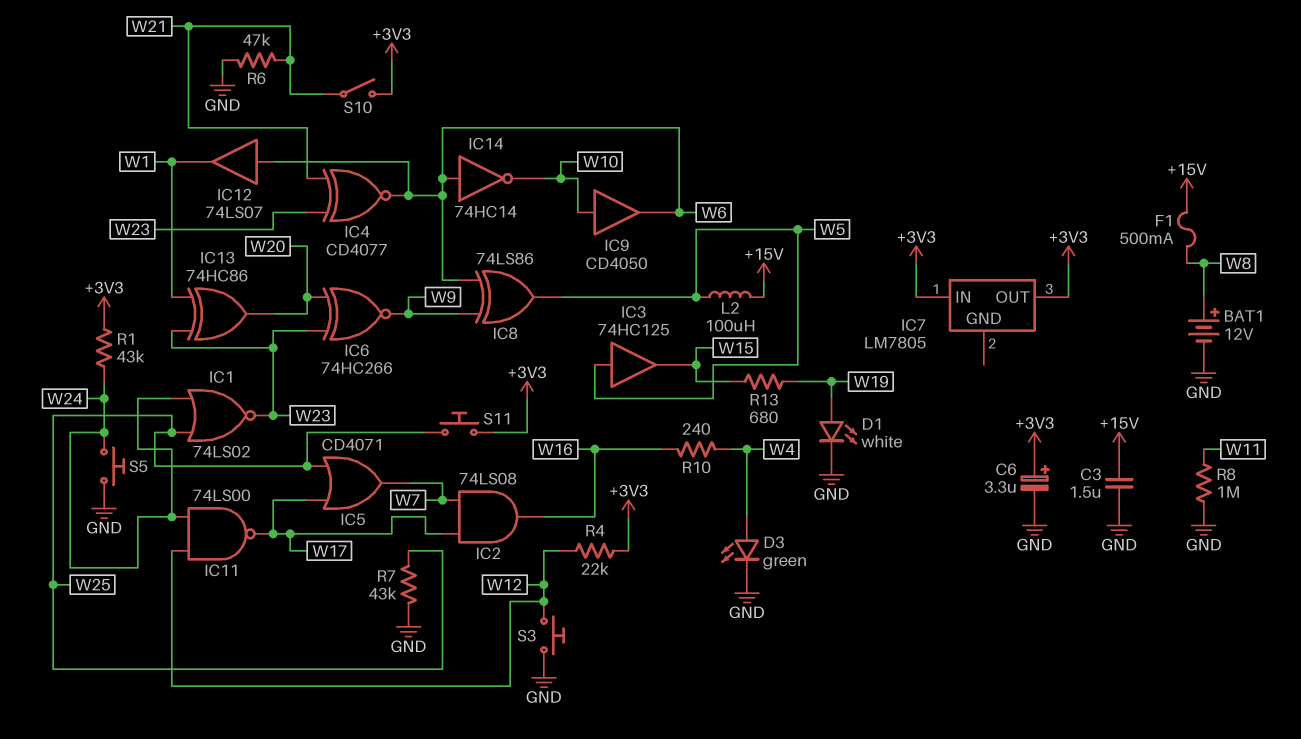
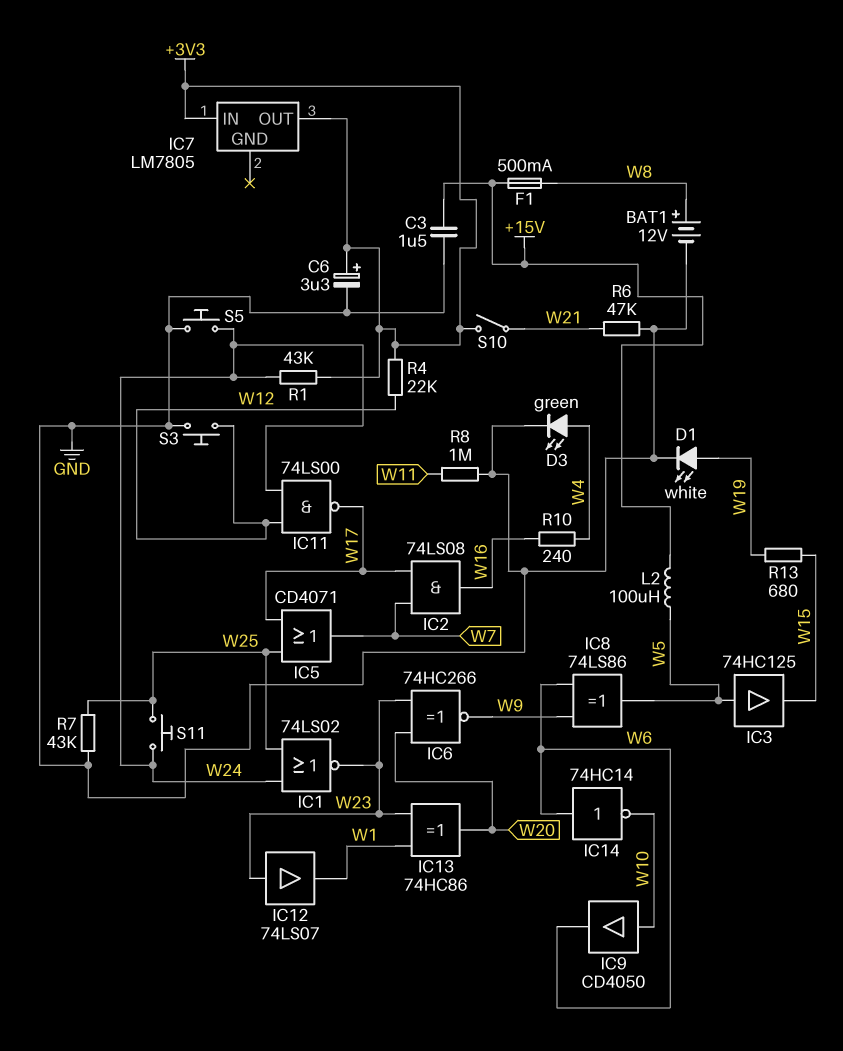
IC4: XNOR CD4077 (in W21, in W23, out W6) -> none
IC12: buffer 74LS07 (in W6, out W1) -> buffer 74LS07 (in W23, out W1)
S11: button (+3V3, W25) -> button (W24, W25)

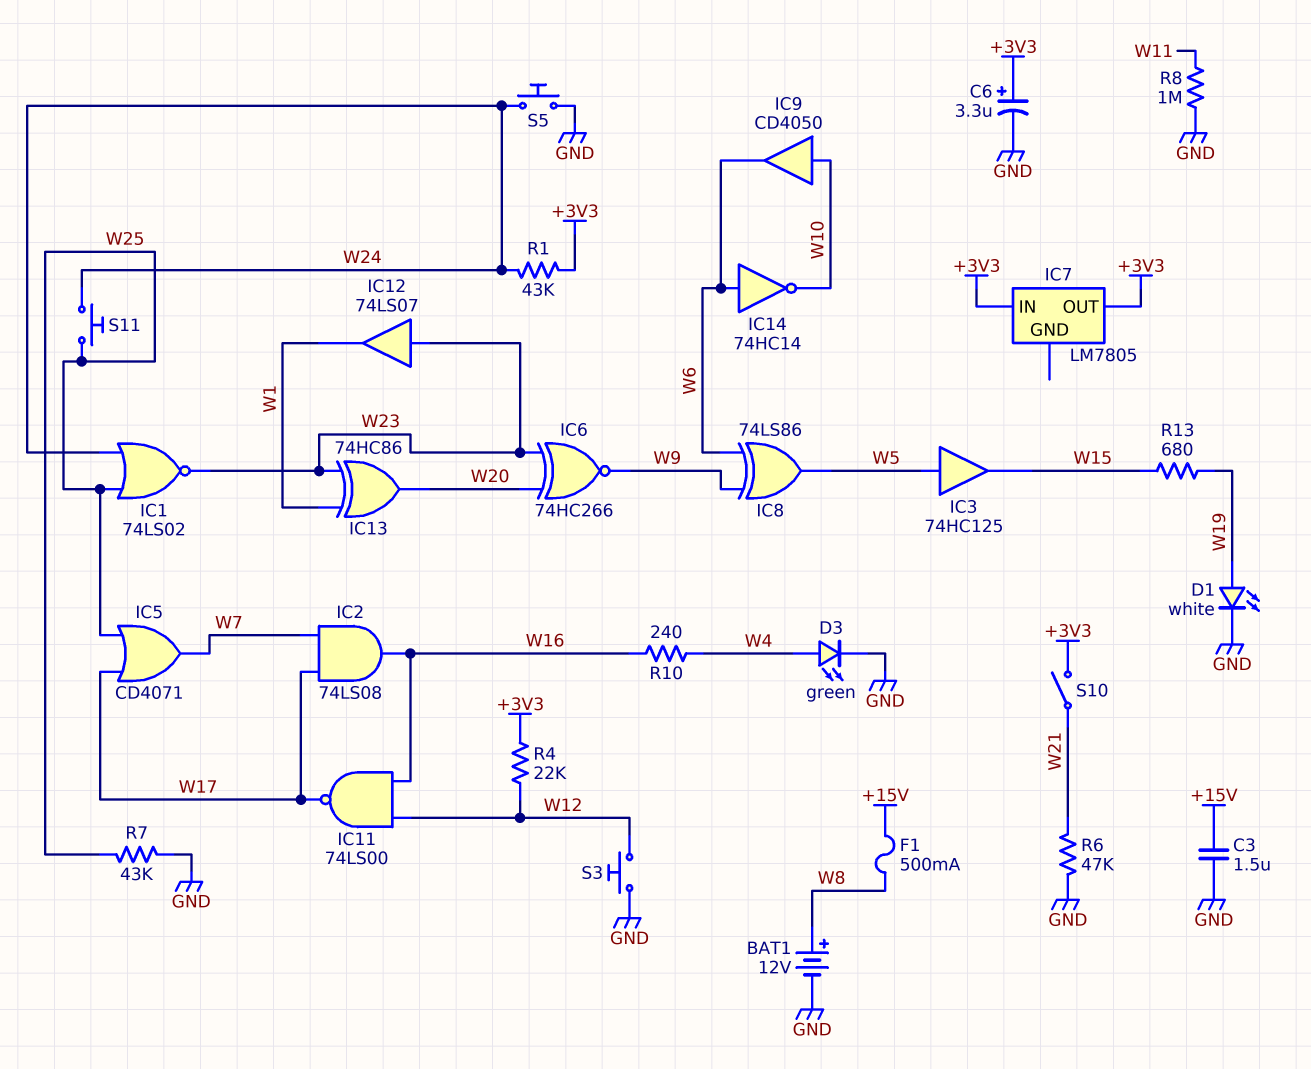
IC11: NAND 74LS00 (in W12, in W24, out W17) -> NAND 74LS00 (in W12, in W16, out W17)
L2: 100uH (+15V, W5) -> none

